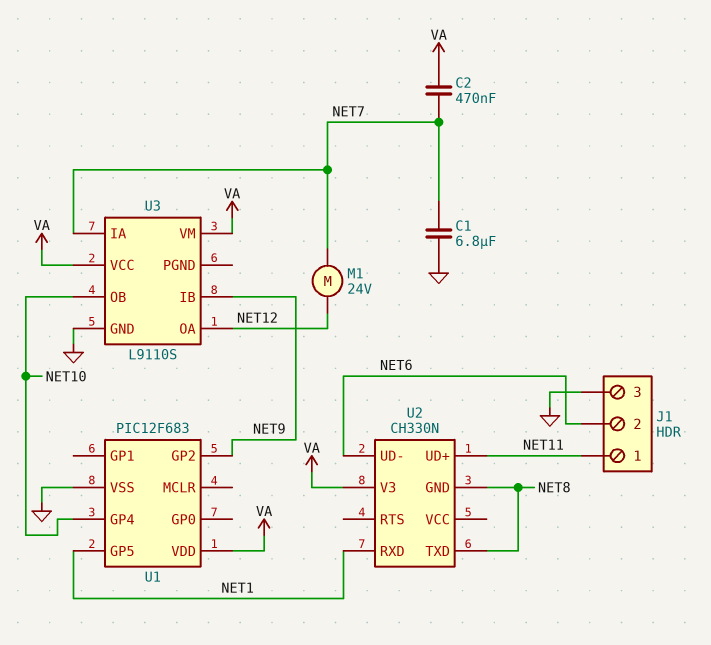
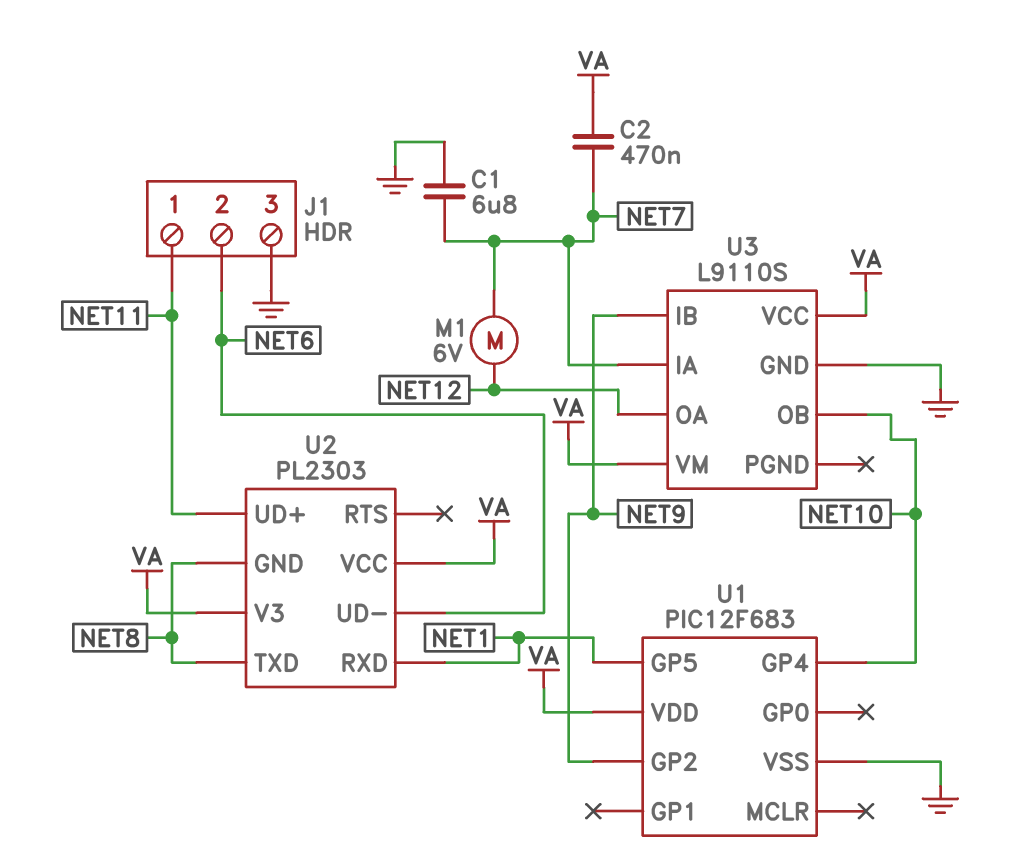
M1: motor 24V (NET7, NET12) -> motor 6V (NET7, NET12)
U2: CH330N -> PL2303
U2 pin VCC: none -> VA

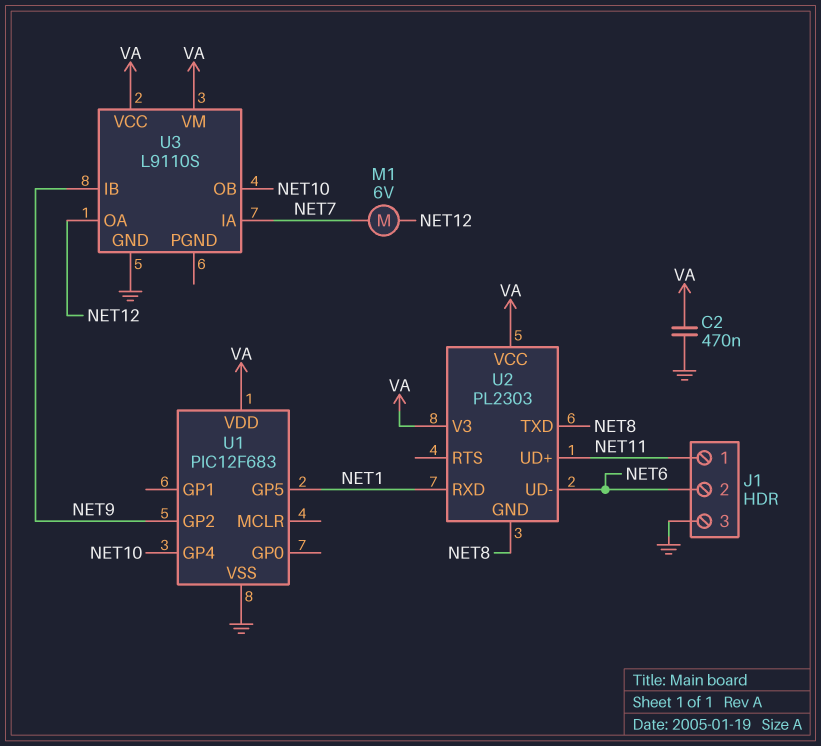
C1: 6.8uF (GND, NET7) -> none
C2: 470nF (NET7, VA) -> 470nF (GND, VA)

